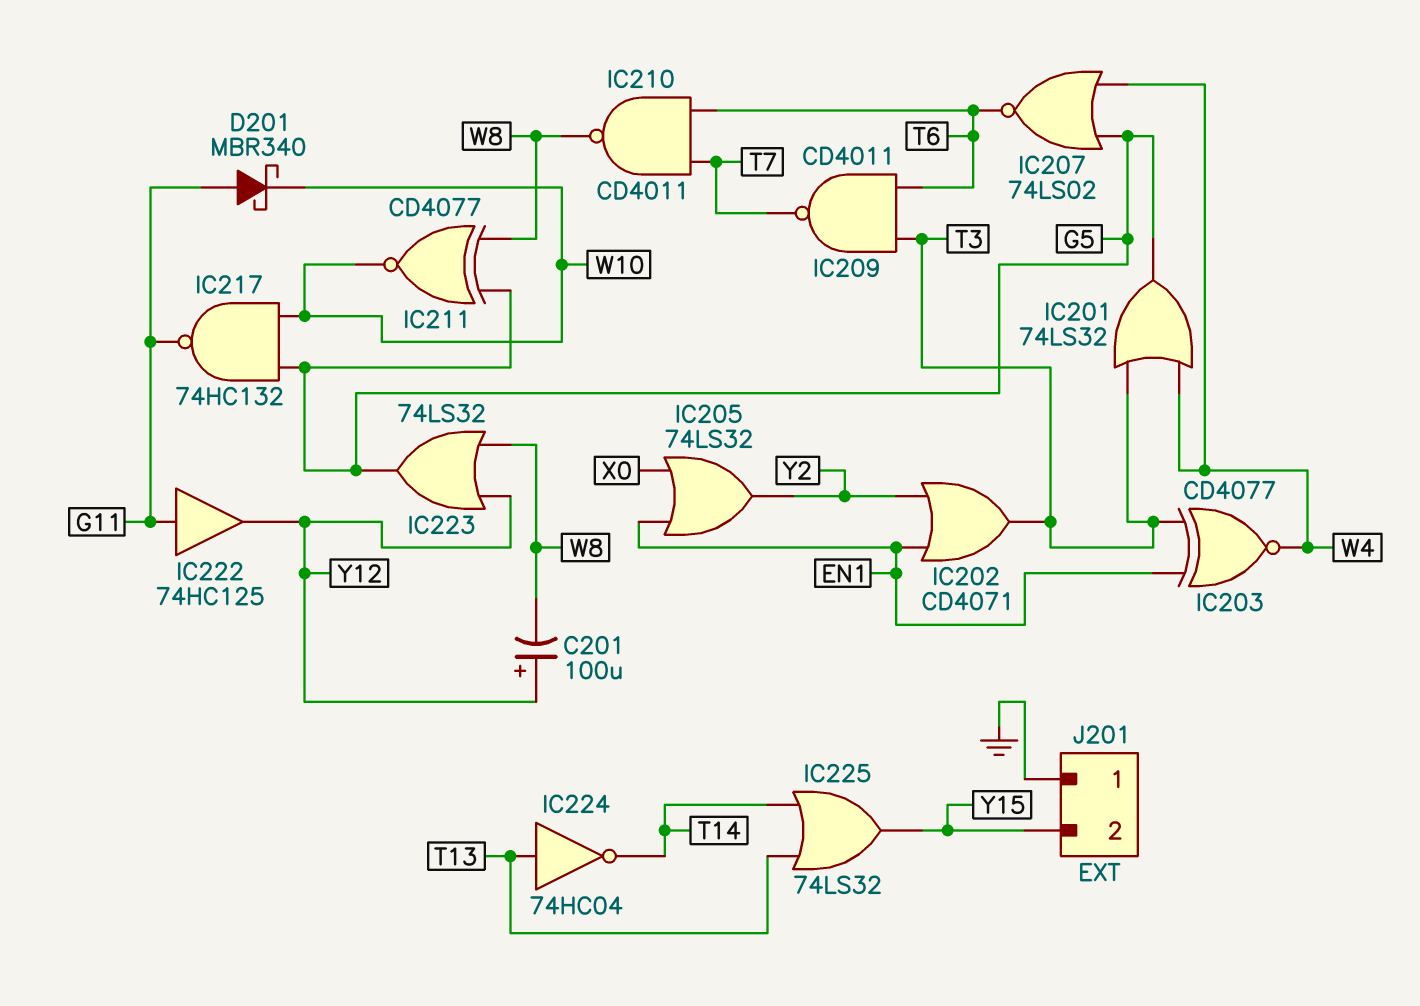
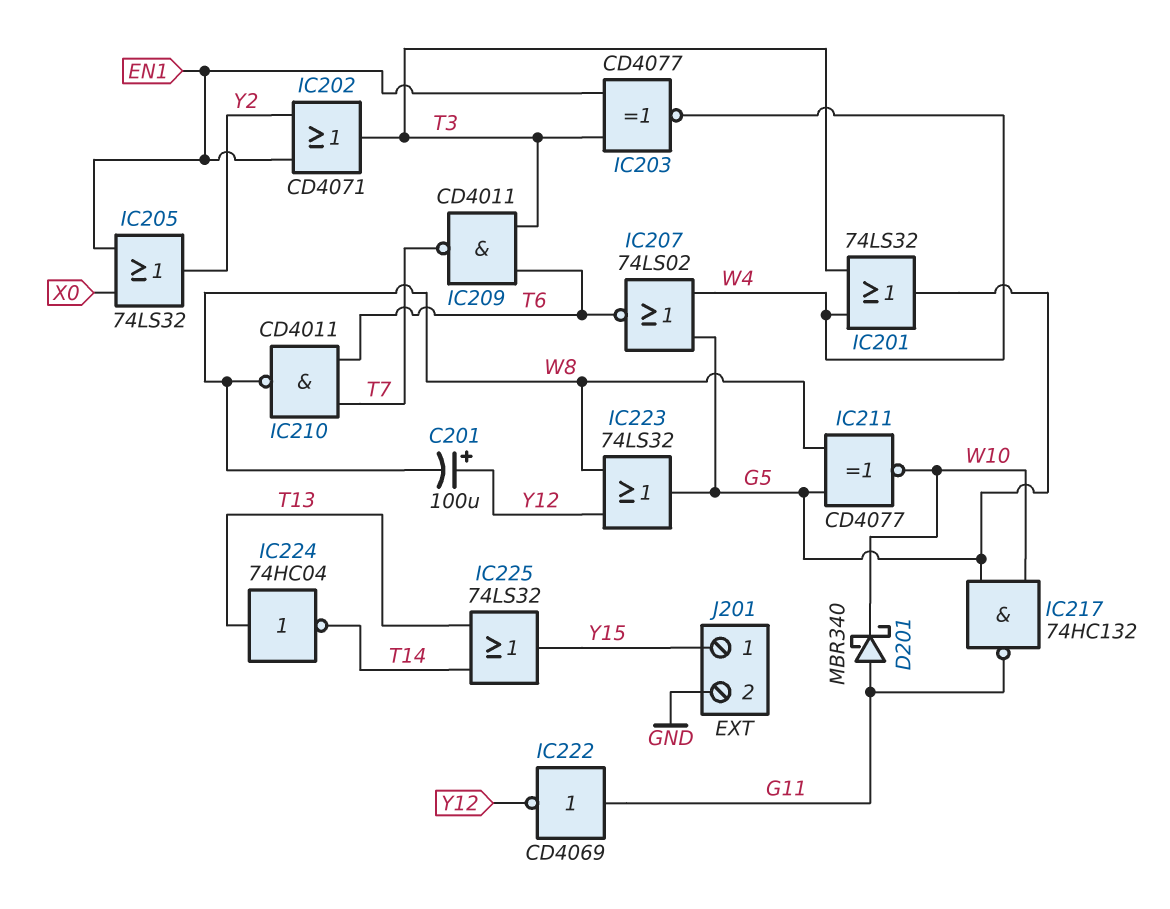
IC222: buffer 74HC125 (in G11, out Y12) -> NOT CD4069 (in G11, out Y12)
J201 pin 1: GND -> Y15
J201 pin 2: Y15 -> GND

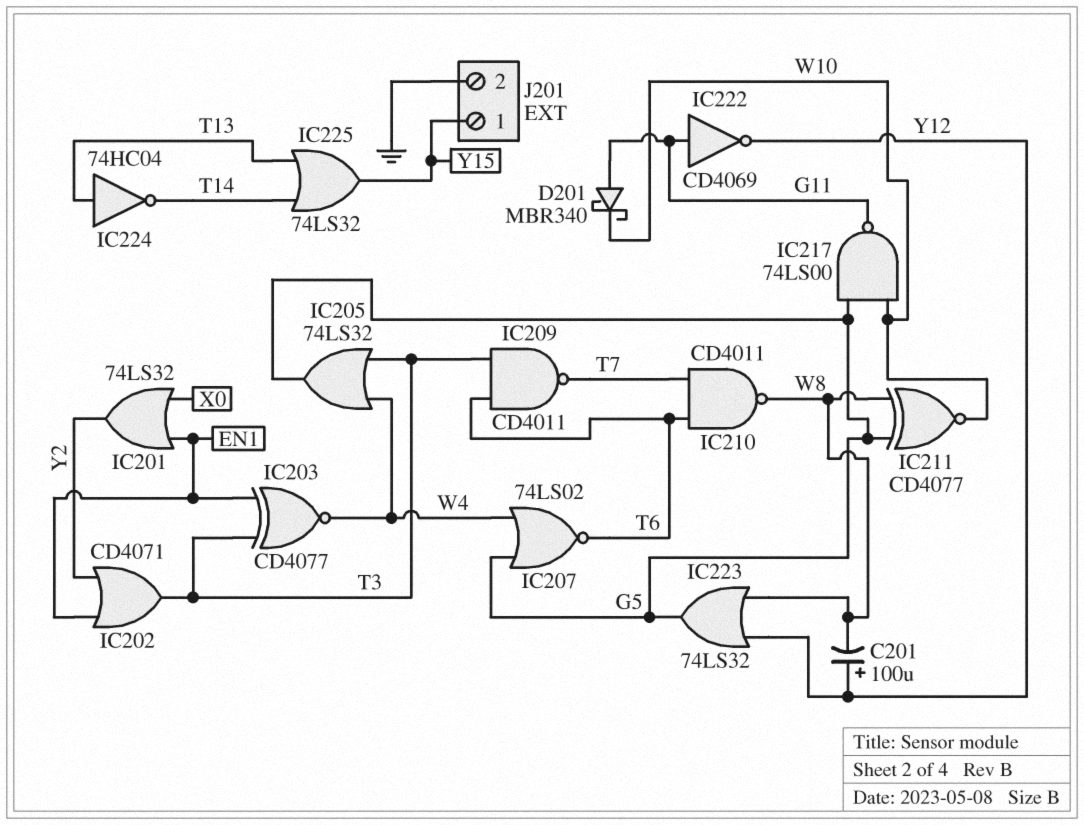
IC201: OR 74LS32 (in T3, in W4, out G5) -> OR 74LS32 (in EN1, in X0, out Y2)
IC205: OR 74LS32 (in EN1, in X0, out Y2) -> OR 74LS32 (in T3, in W4, out G5)
IC217: NAND 74HC132 (in G5, in W10, out G11) -> NAND 74LS00 (in G5, in W10, out G11)

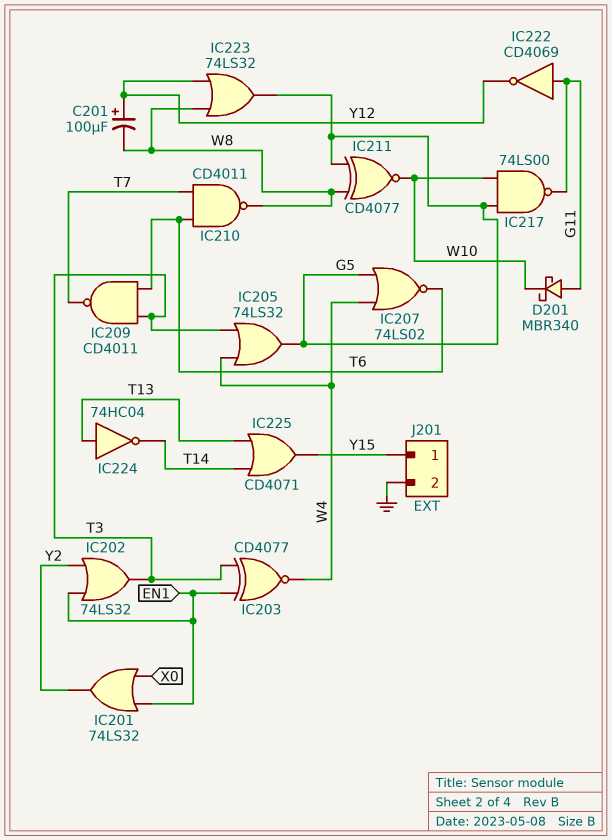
IC202: OR CD4071 (in EN1, in Y2, out T3) -> OR 74LS32 (in EN1, in Y2, out T3)
IC225: OR 74LS32 (in T13, in T14, out Y15) -> OR CD4071 (in T13, in T14, out Y15)

